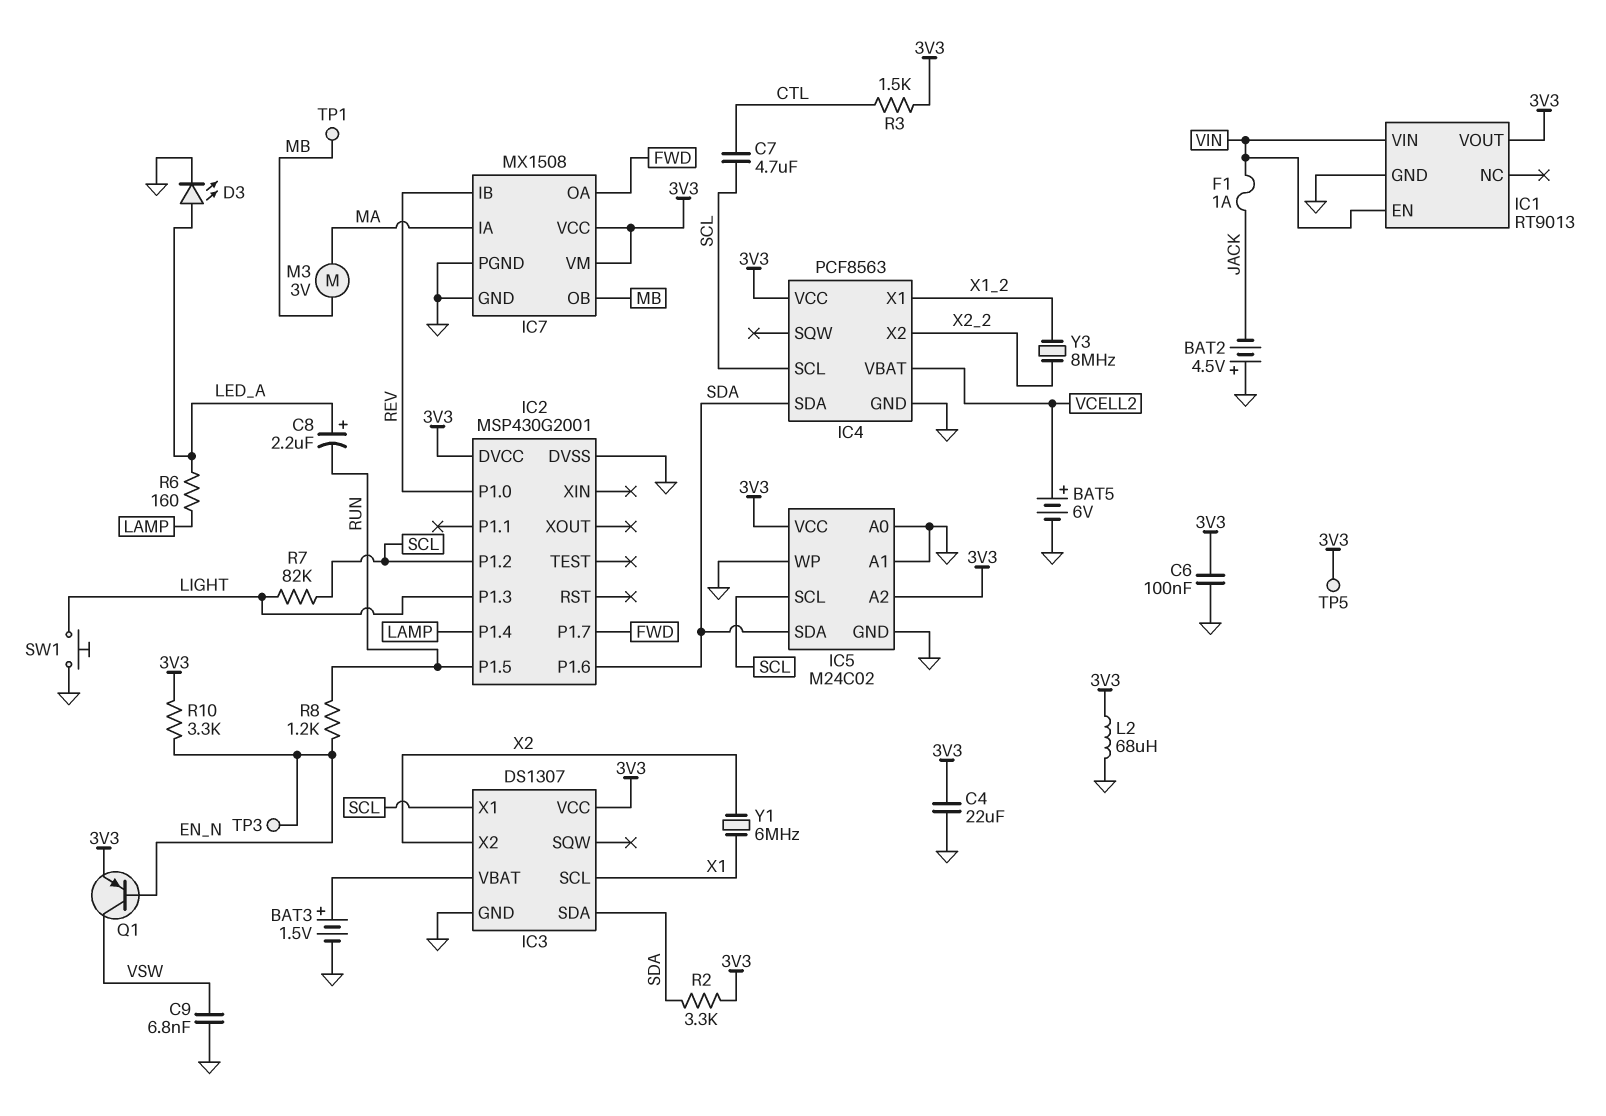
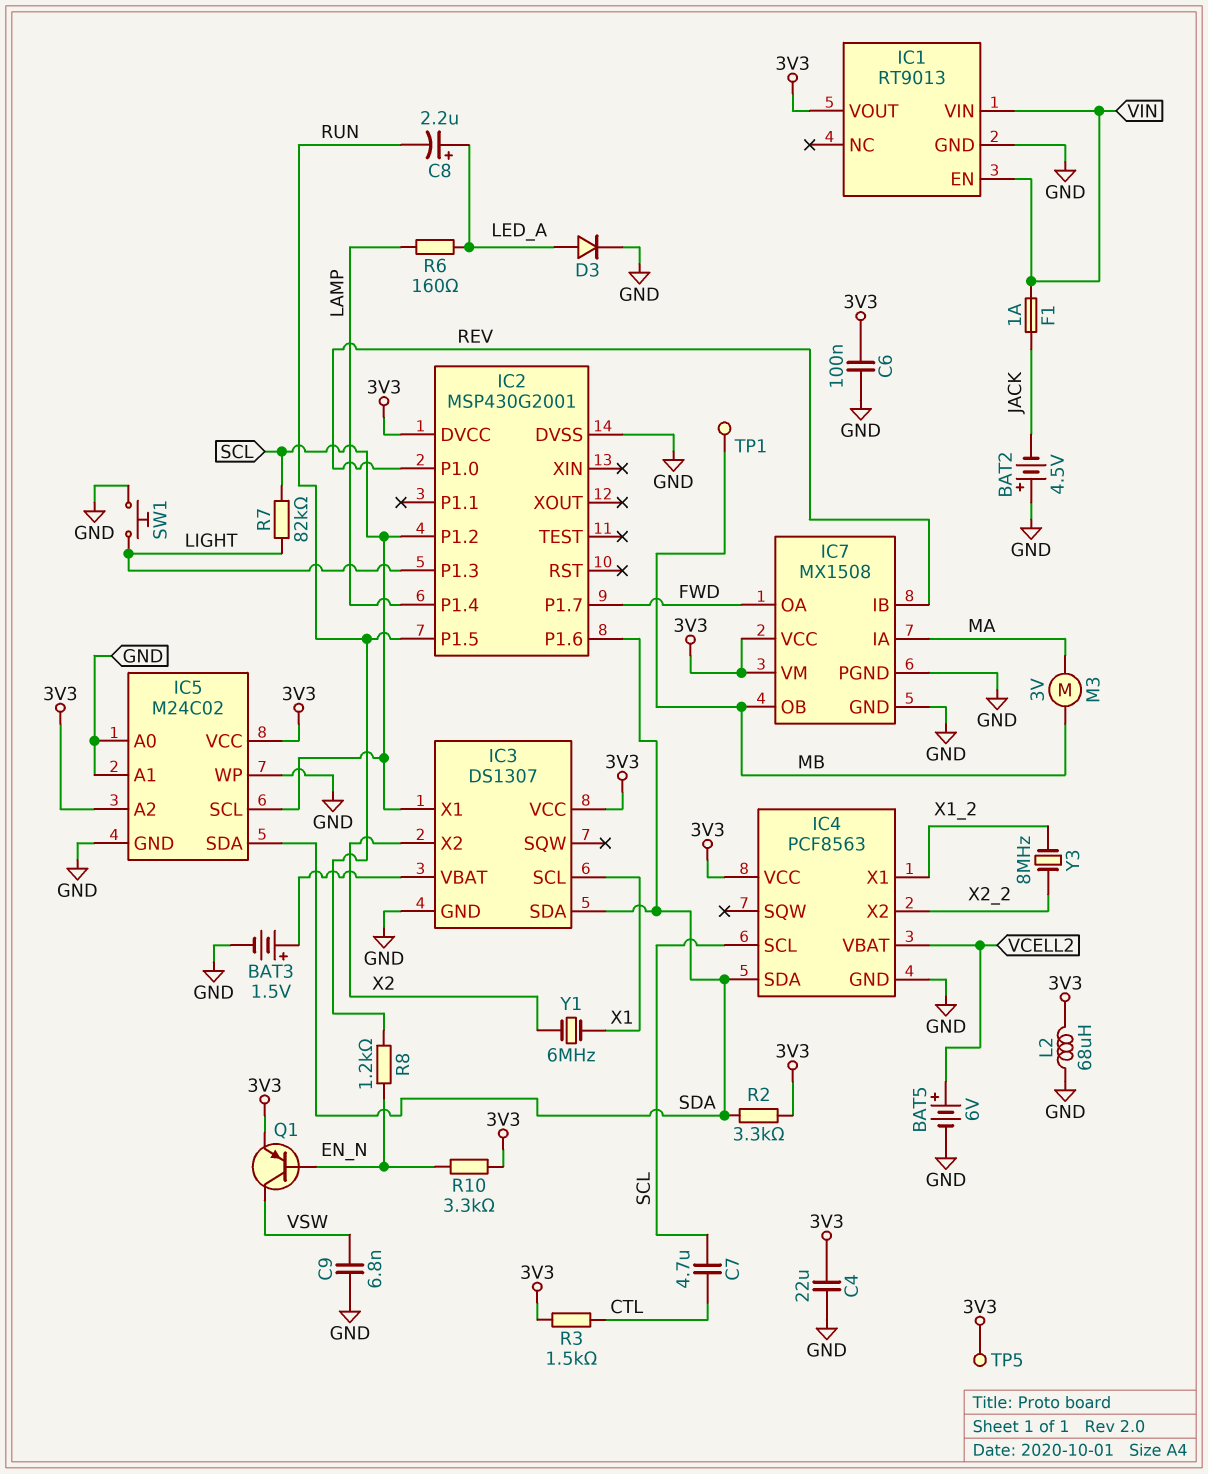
D3: LED (A LED_A, K GND) -> diode (A LED_A, K GND)
TP3: test point (EN_N) -> none

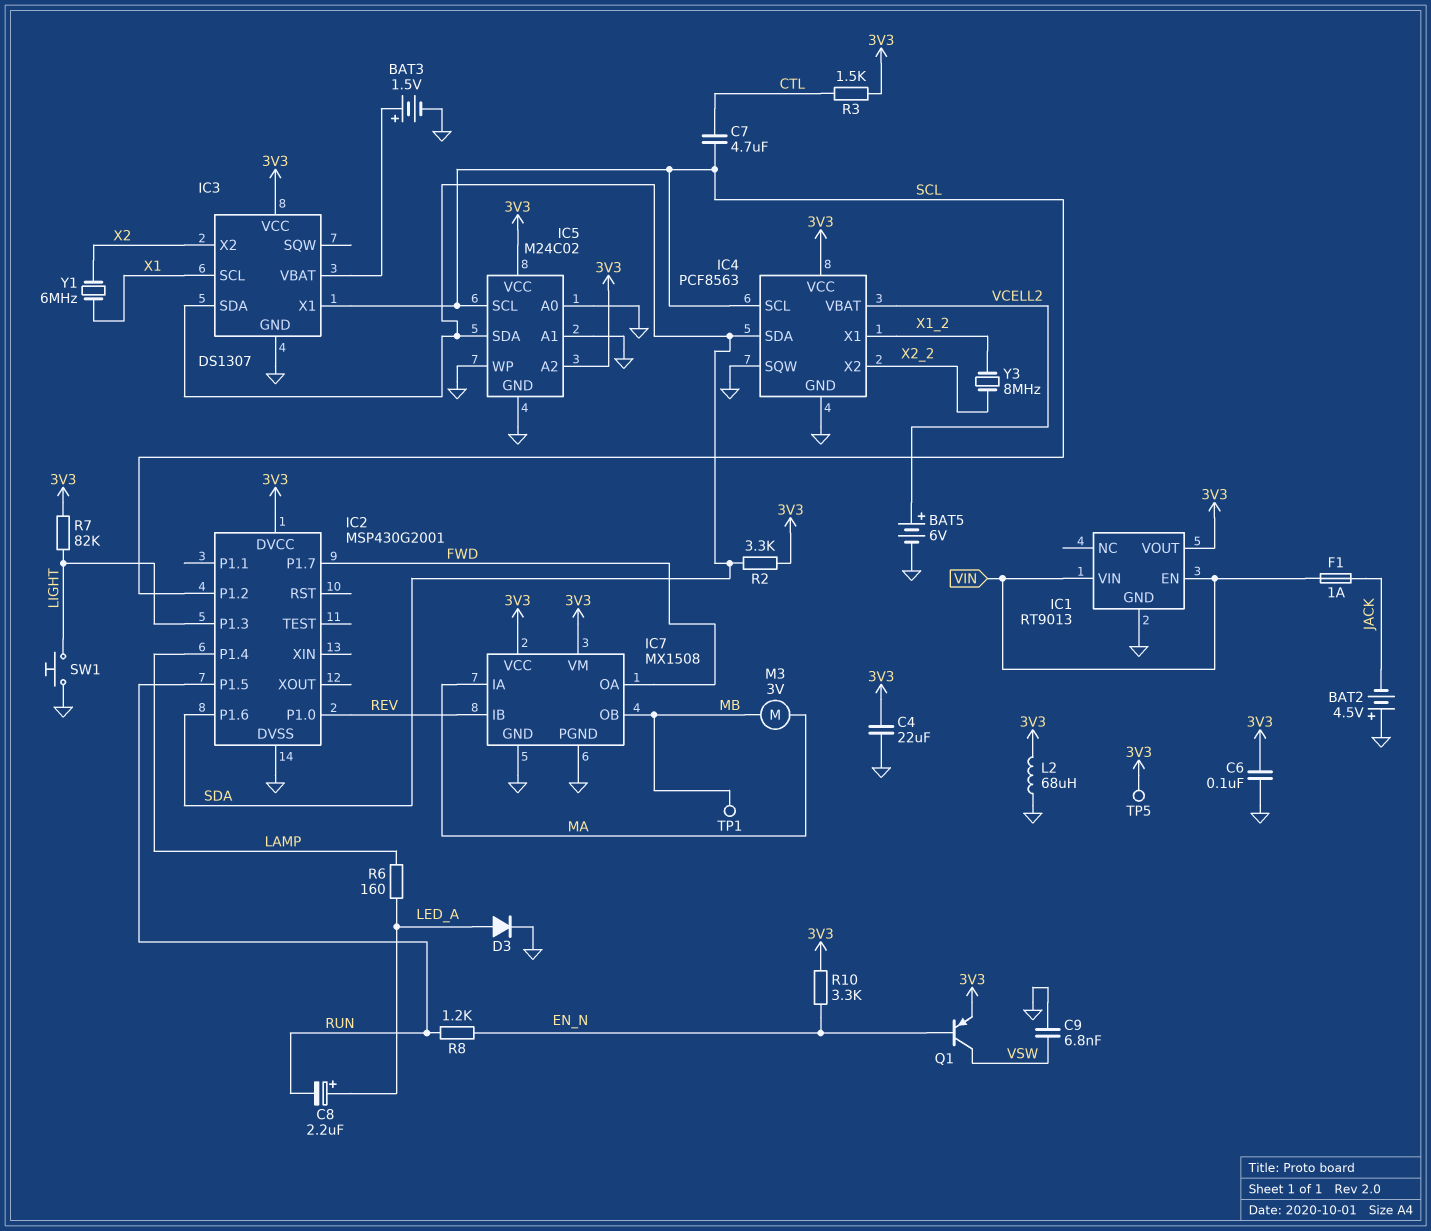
IC4 pin SQW: none -> GND
R7: 82k (LIGHT, SCL) -> 82k (3V3, LIGHT)

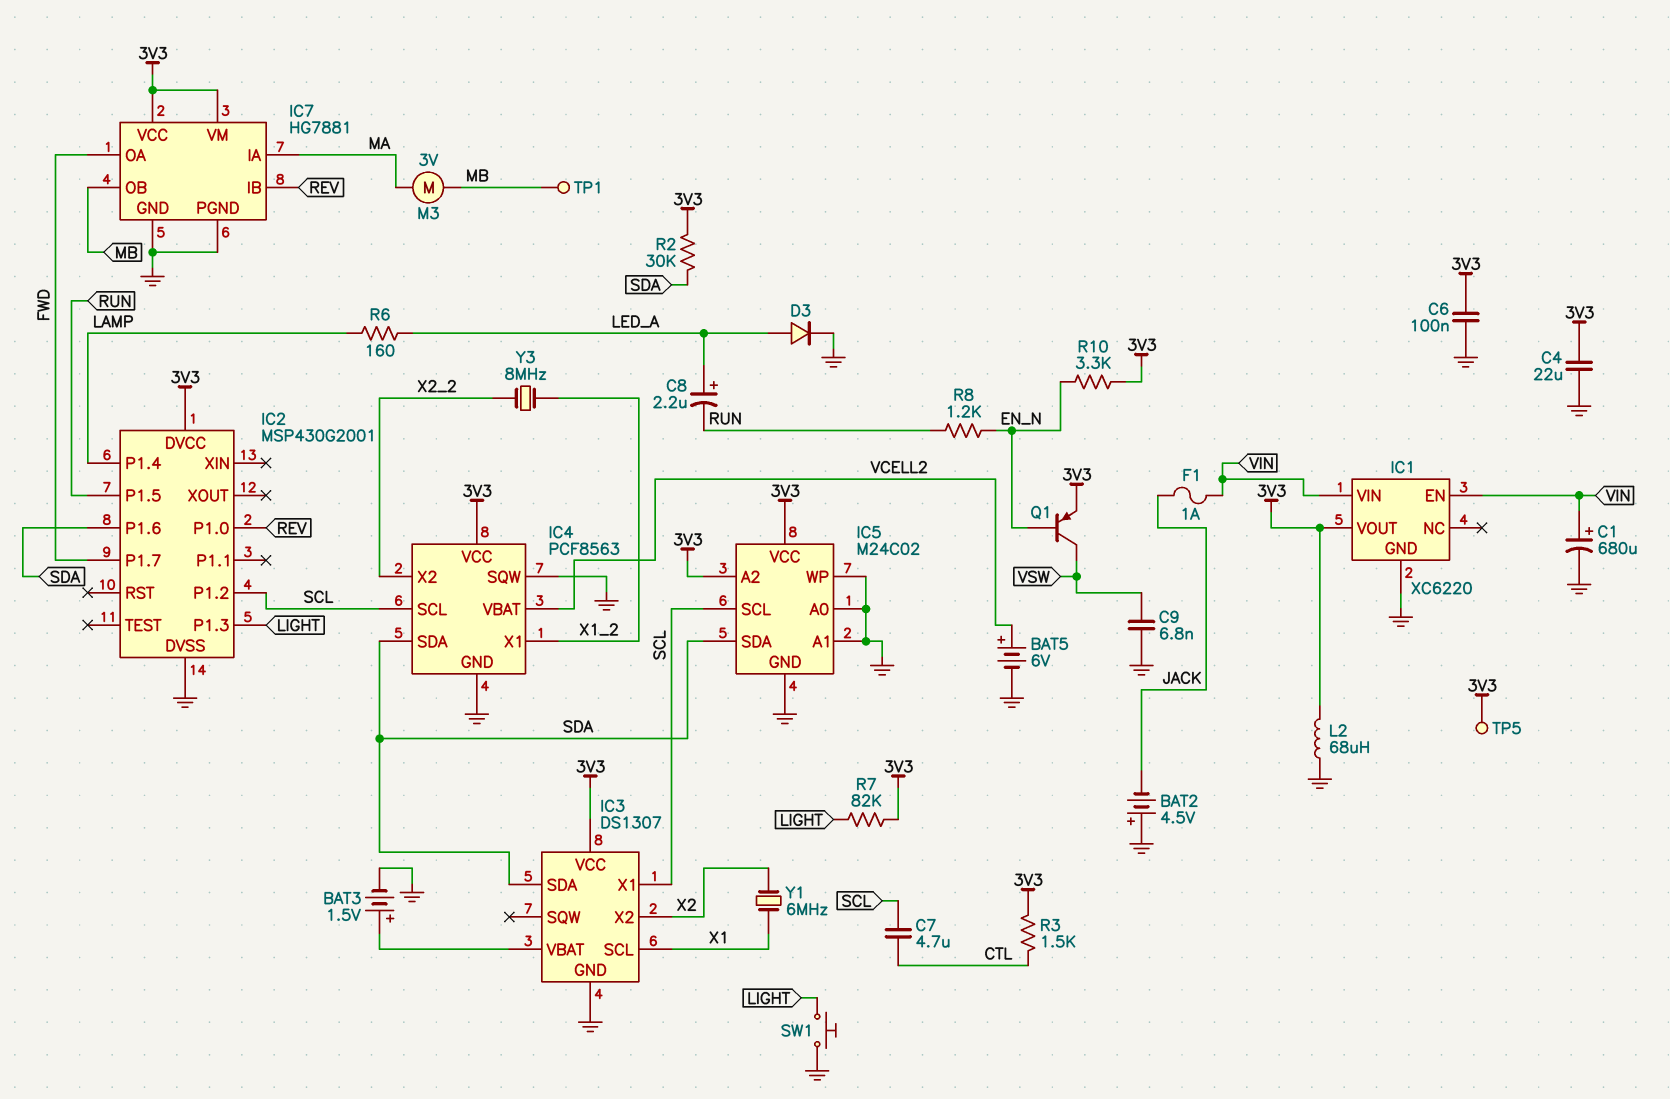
C1: none -> 680uF (plus VIN, minus GND)
IC1: RT9013 -> XC6220
IC7: MX1508 -> HG7881
R2: 3.3k (3V3, SDA) -> 30k (3V3, SDA)

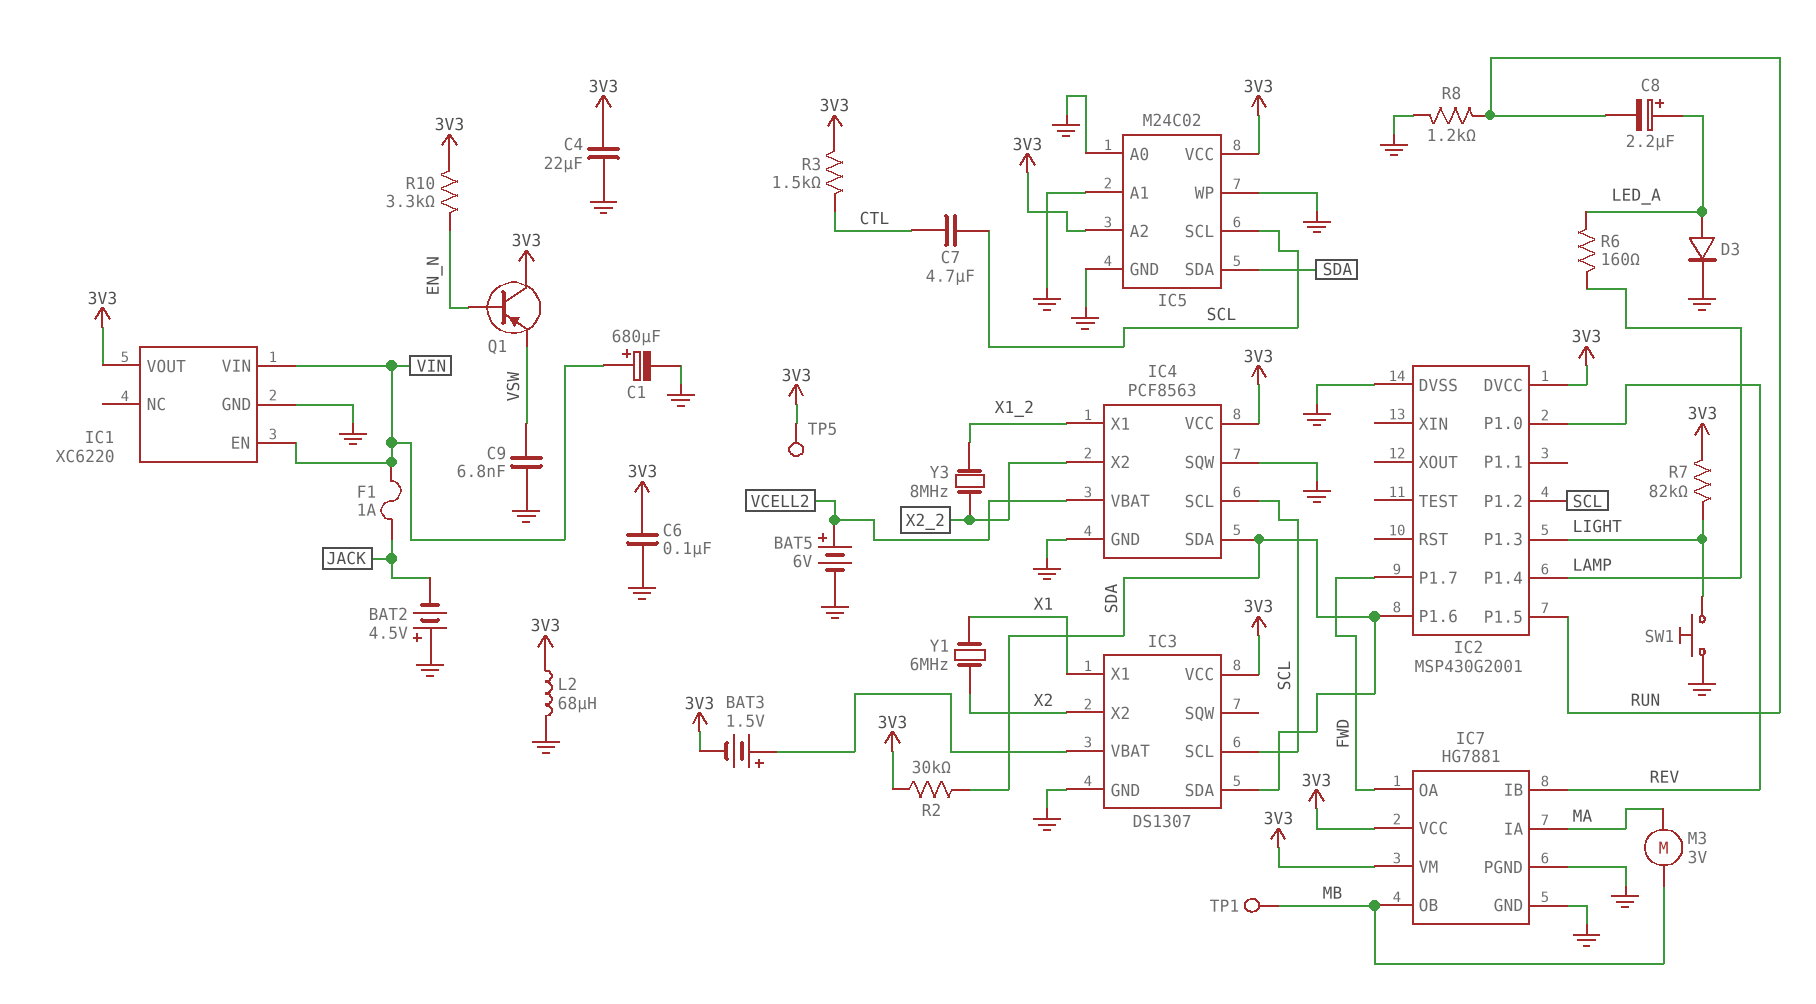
BAT3: 1.5V (plus IC3/VBAT, minus GND) -> 1.5V (plus IC3/VBAT, minus 3V3)
IC3 pin SCL: X1 -> SCL
IC3 pin X1: SCL -> X1
Q1: PNP (B EN_N, C VSW, E 3V3) -> PNP (B EN_N, C 3V3, E VSW)
R8: 1.2k (EN_N, RUN) -> 1.2k (GND, RUN)

